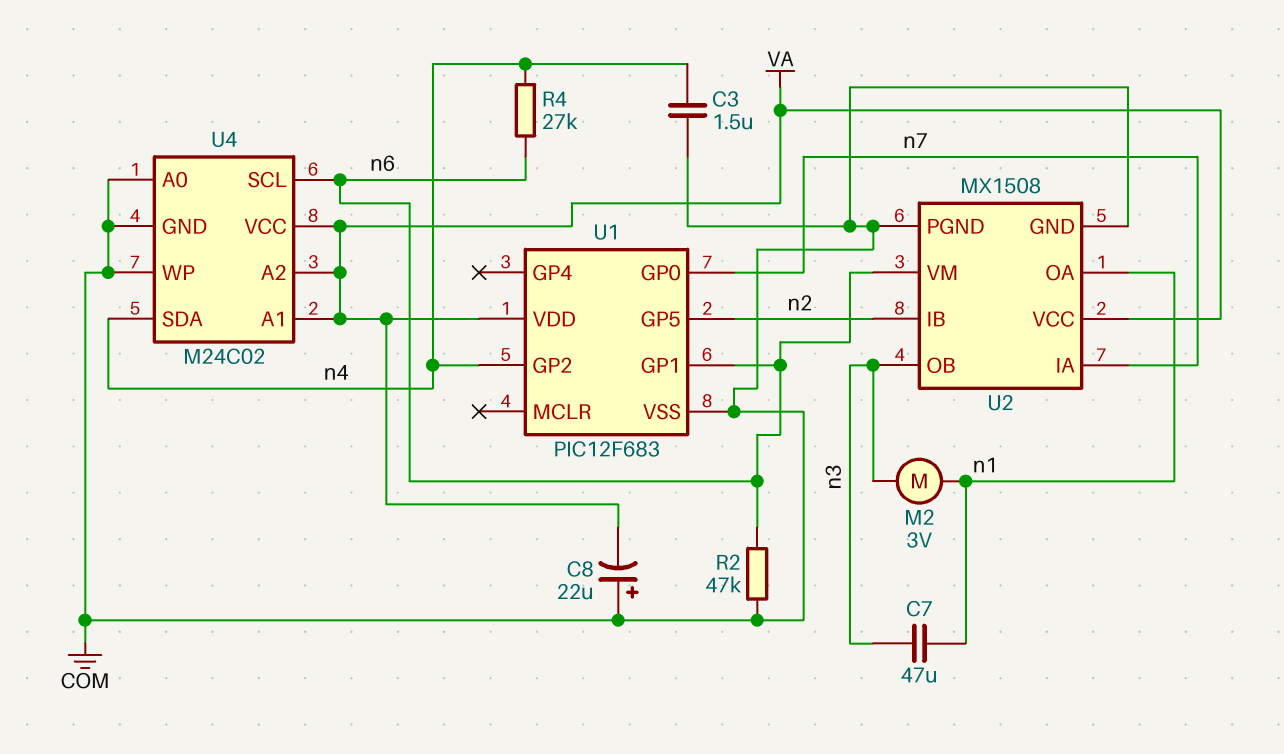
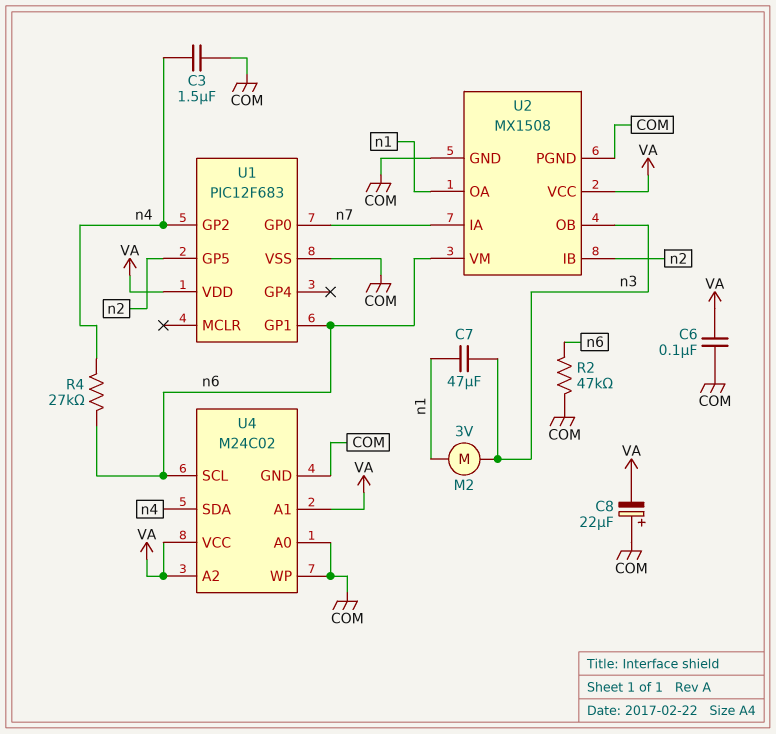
C6: none -> 100nF (COM, VA)

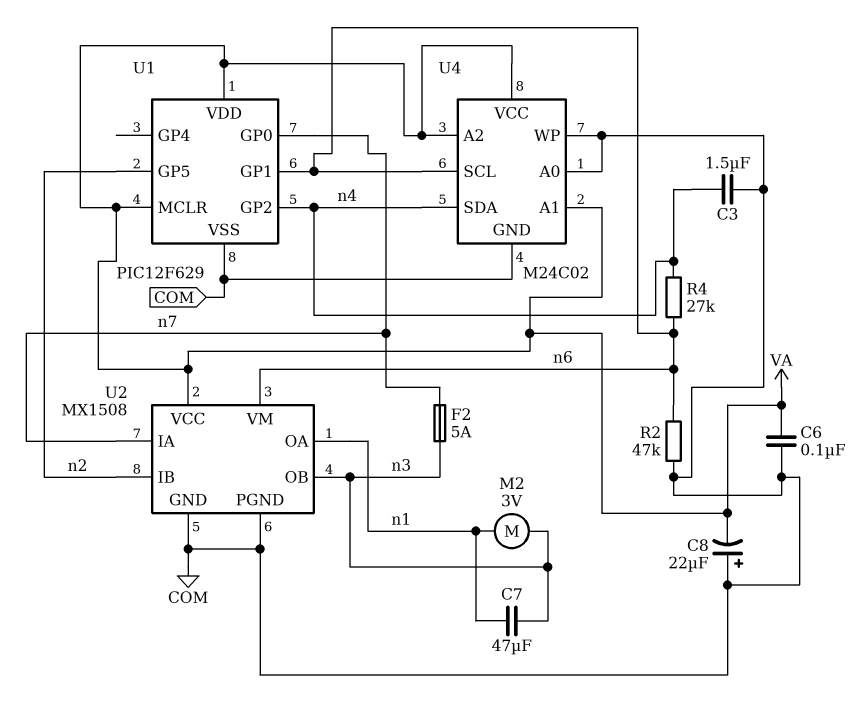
F2: none -> 5A (n3, n7)
U1: PIC12F683 -> PIC12F629
U1 pin MCLR: none -> VA

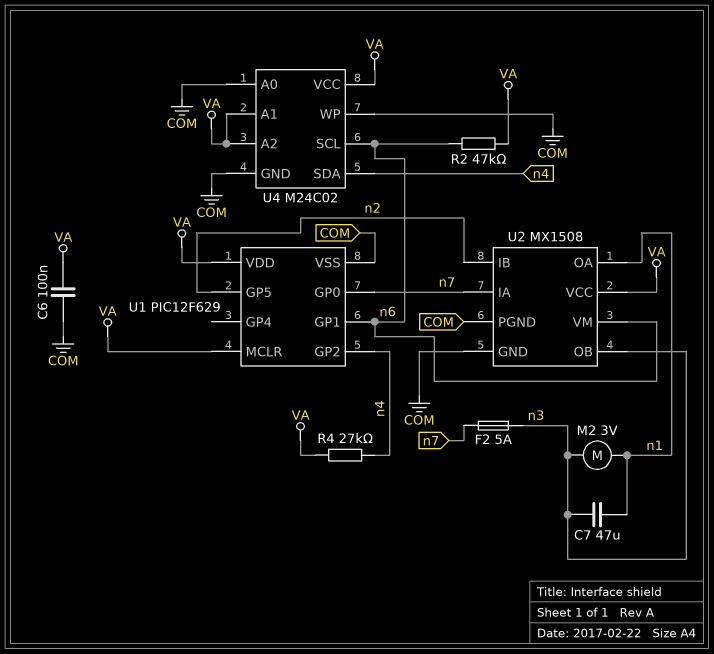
C3: 1.5uF (COM, n4) -> none
C8: 22uF (plus COM, minus VA) -> none
R2: 47k (COM, n6) -> 47k (VA, n6)
R4: 27k (n4, n6) -> 27k (VA, n4)

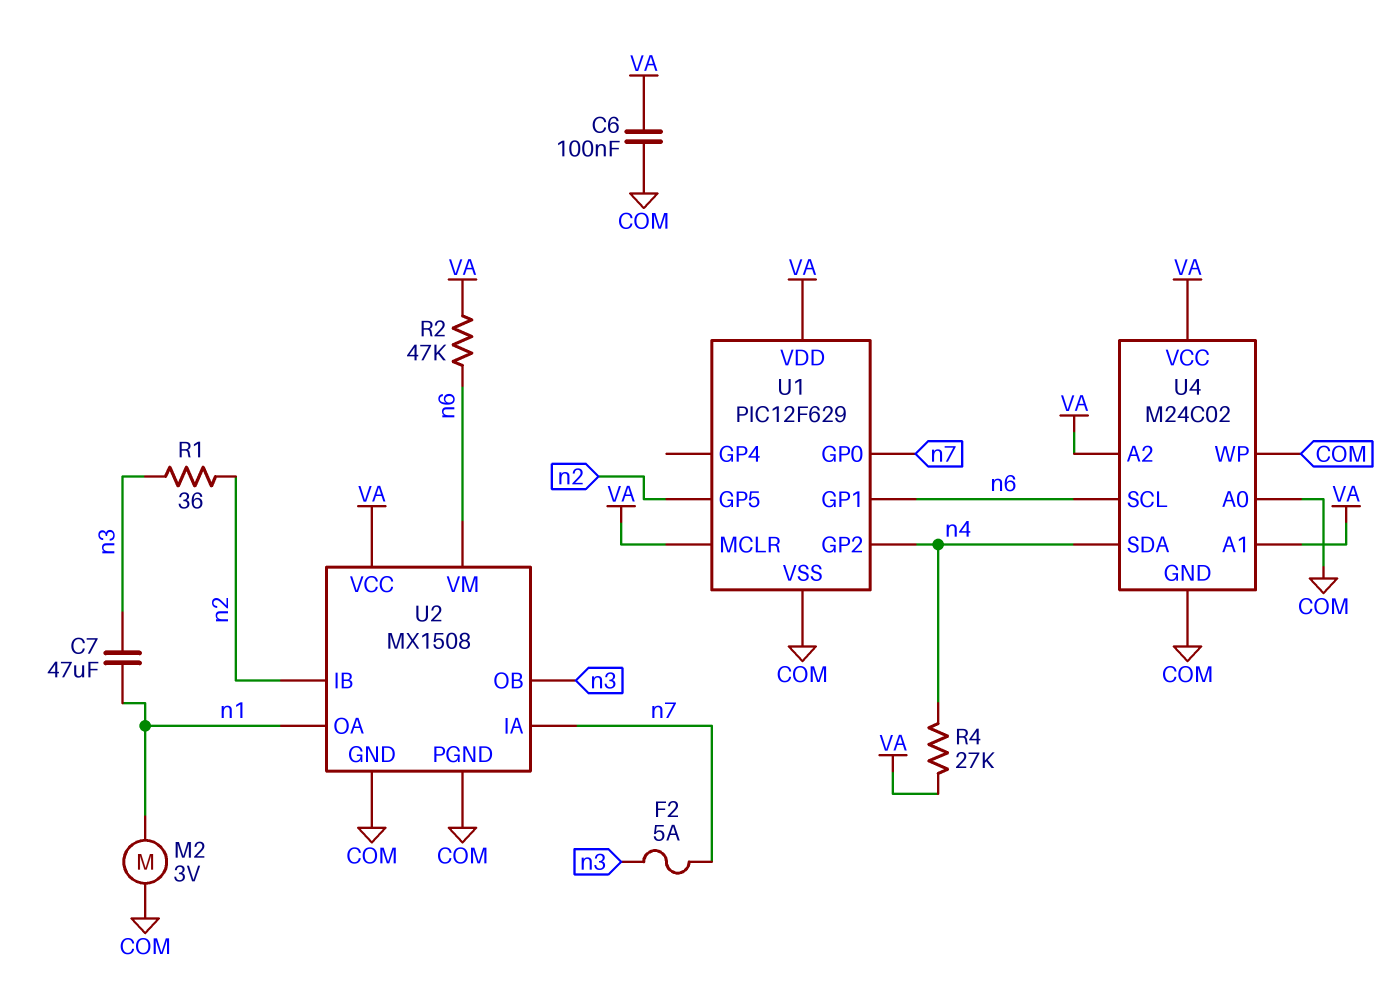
M2: motor 3V (n1, n3) -> motor 3V (COM, n1)
R1: none -> 36 (n2, n3)

